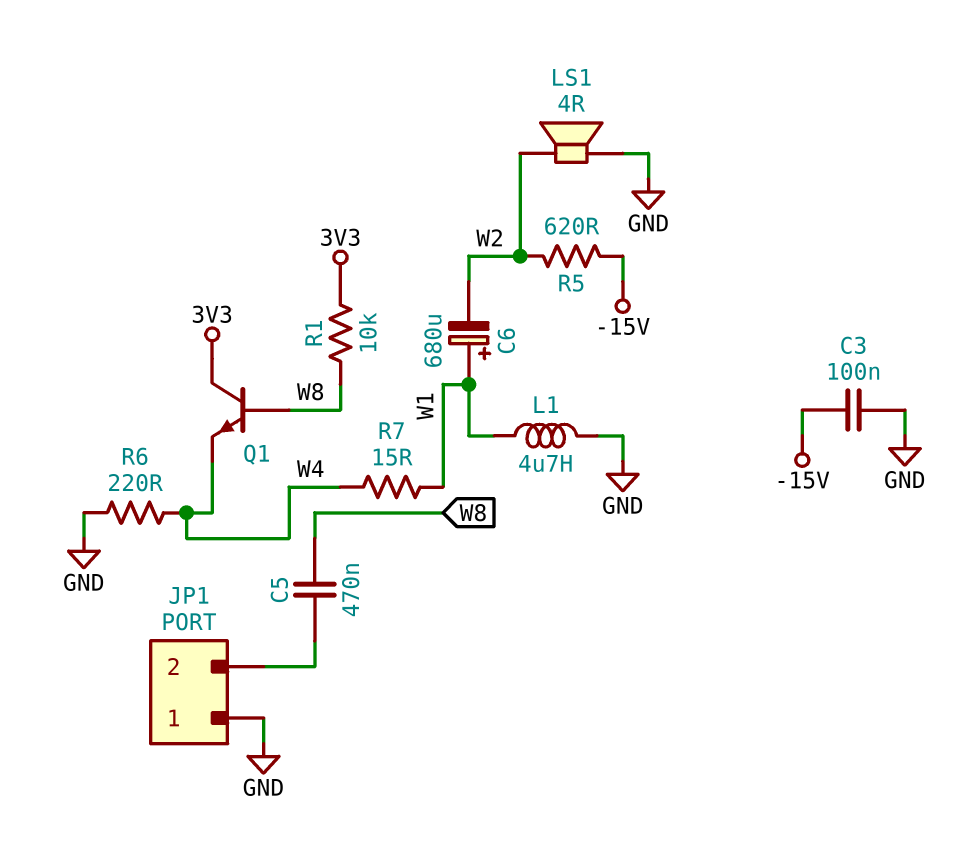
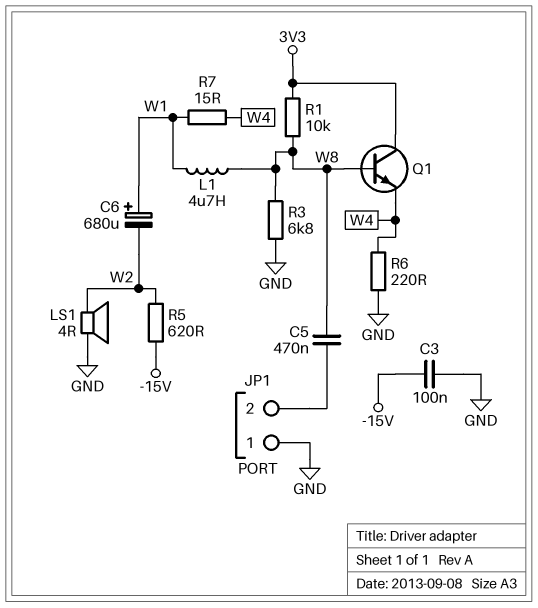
L1: 4.7uH (GND, W1) -> 4.7uH (W1, W8)
R3: none -> 6.8k (GND, W8)

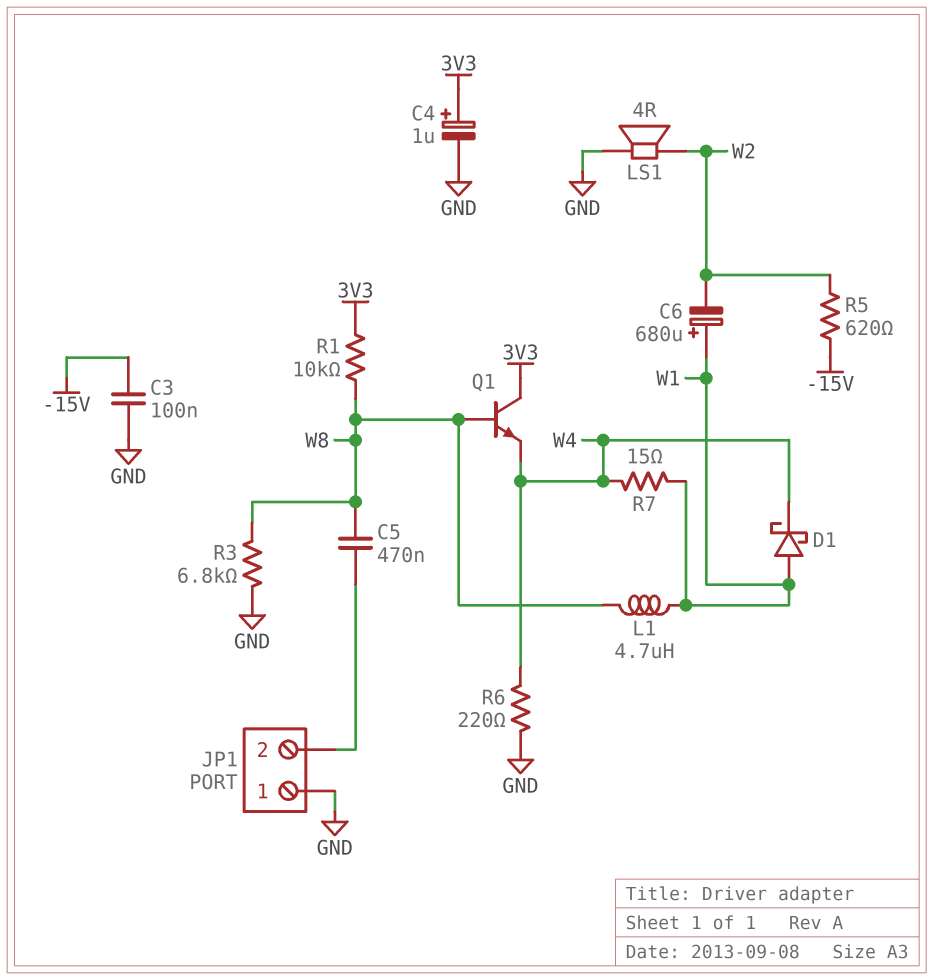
C4: none -> 1uF (plus 3V3, minus GND)
D1: none -> schottky (A W1, K W4)

